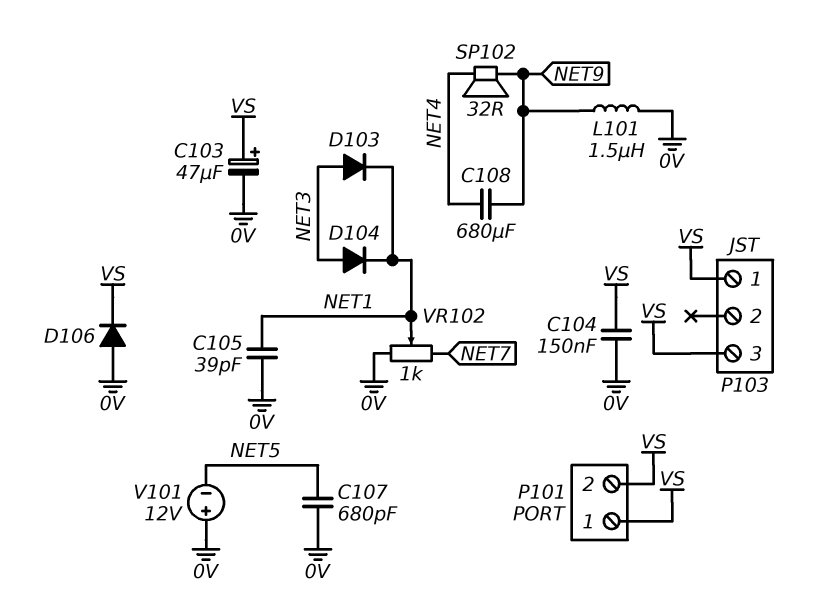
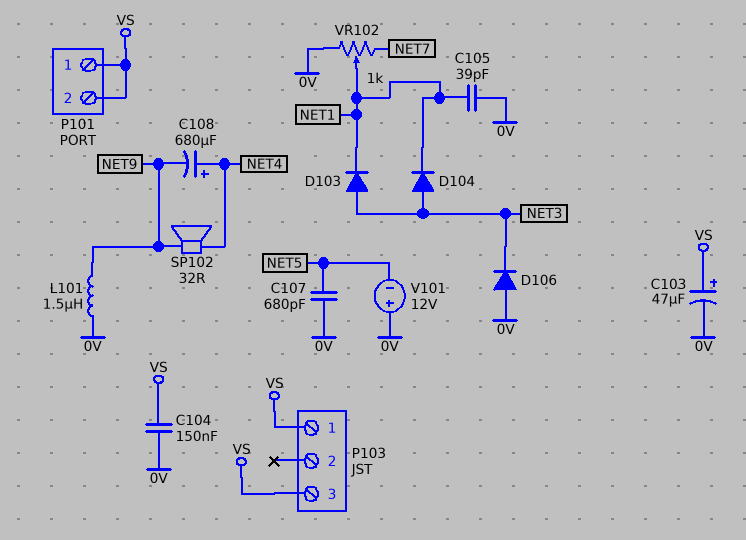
C108: 680uF (NET4, NET9) -> 680uF (plus NET4, minus NET9)
D106: diode (A 0V, K VS) -> diode (A 0V, K NET3)

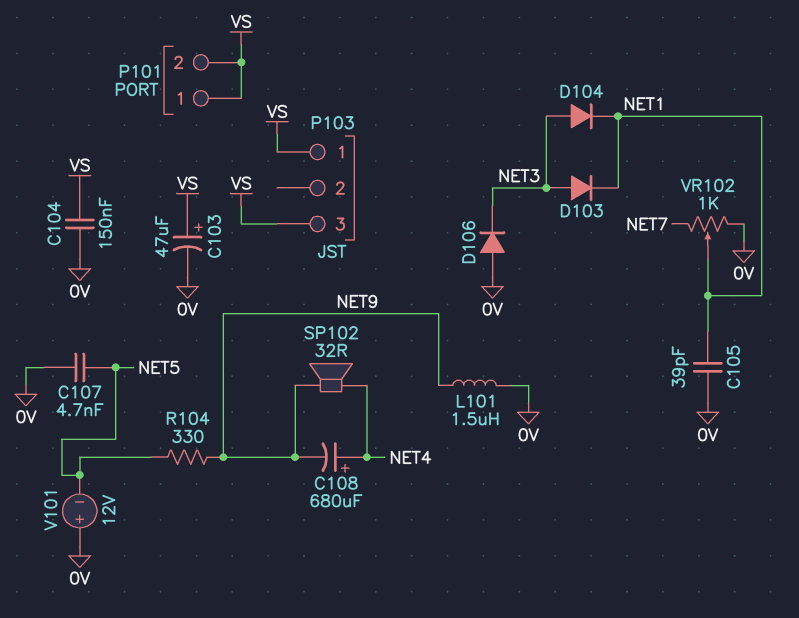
C107: 680pF (0V, NET5) -> 4.7nF (0V, NET5)
R104: none -> 330 (NET5, NET9)

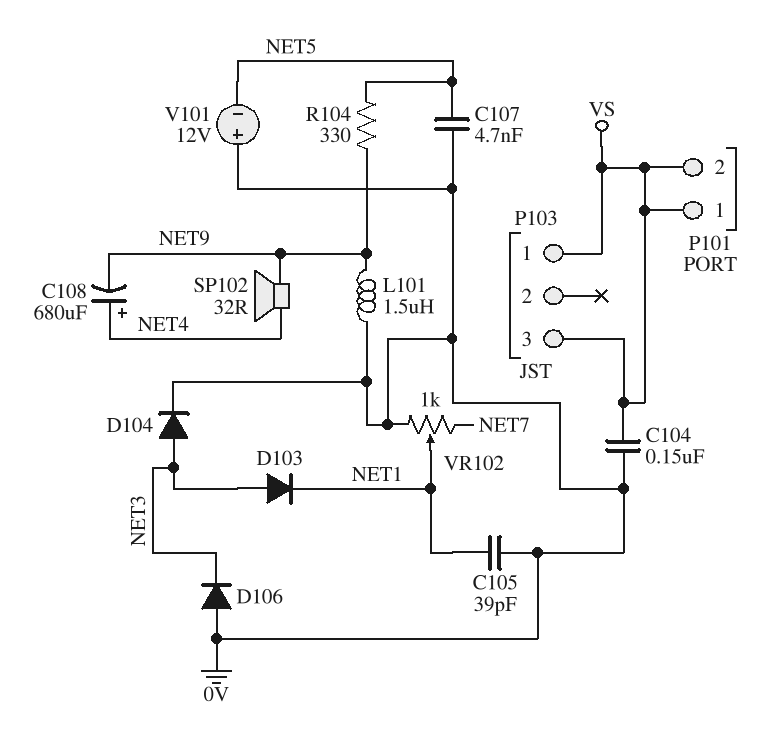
C103: 47uF (plus VS, minus 0V) -> none
D104: diode (A NET3, K NET1) -> diode (A NET3, K 0V)

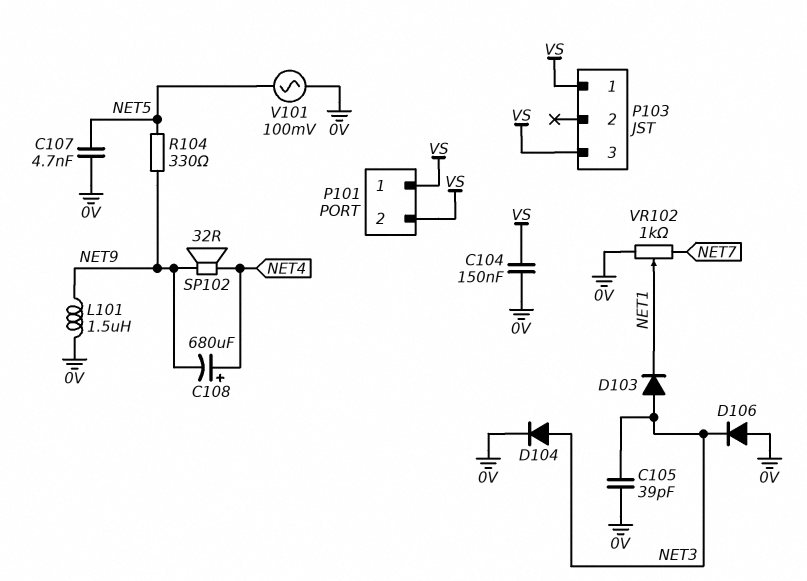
C105: 39pF (0V, NET1) -> 39pF (0V, NET3)
V101: 12V (plus 0V, minus NET5) -> AC 100mV (0V, NET5)

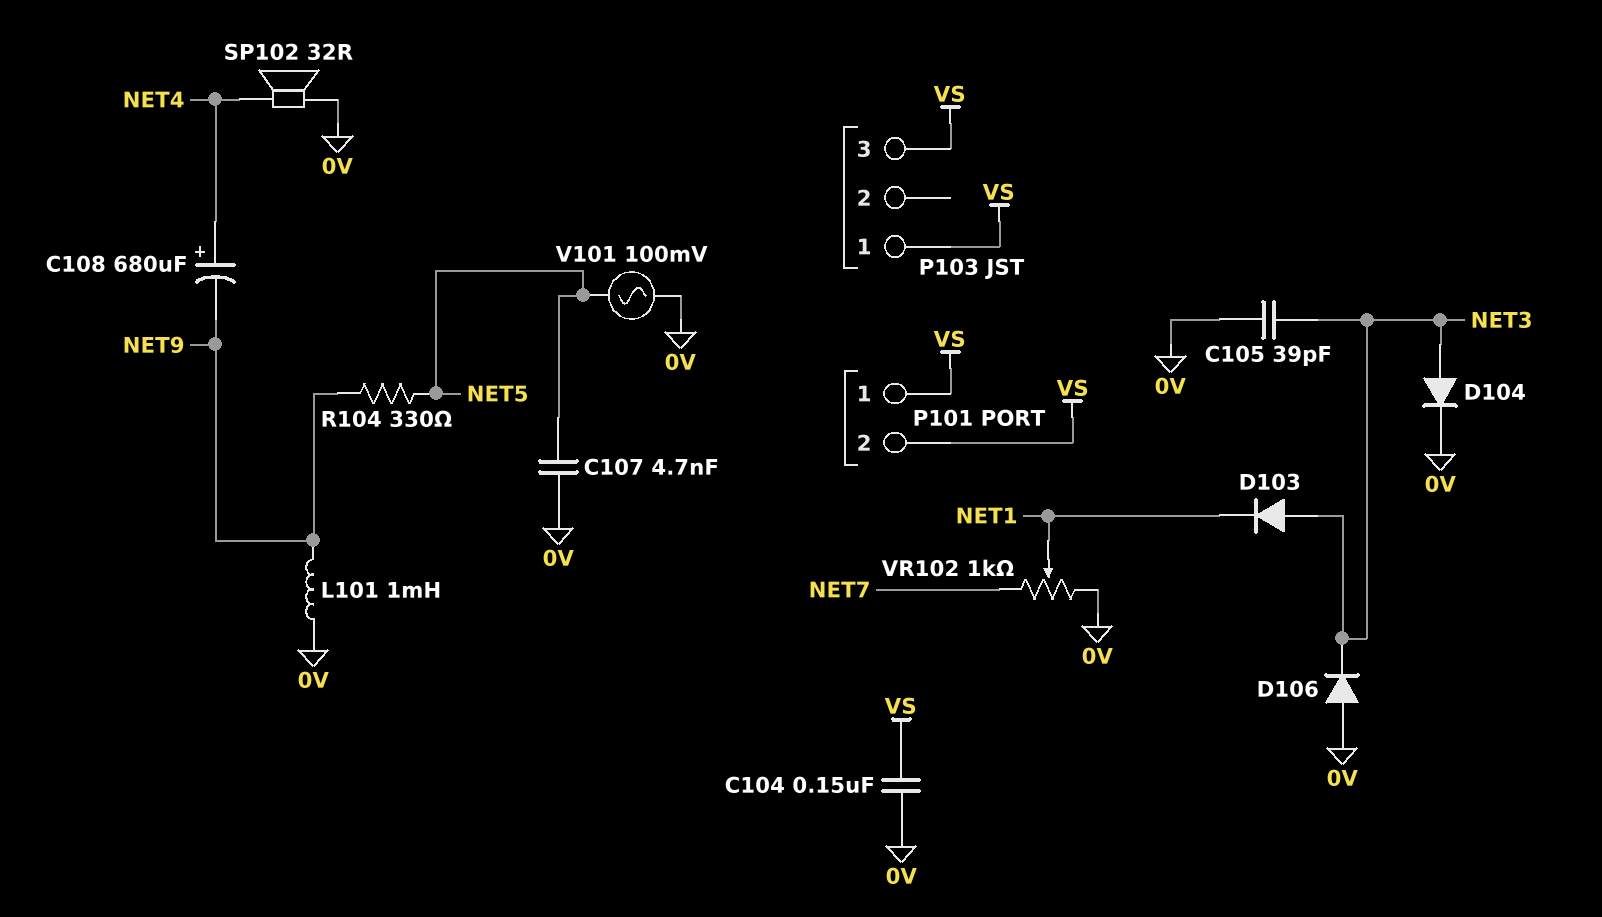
L101: 1.5uH (0V, NET9) -> 1mH (0V, NET9)
SP102: speaker 32R (NET4, NET9) -> speaker 32R (0V, NET4)

